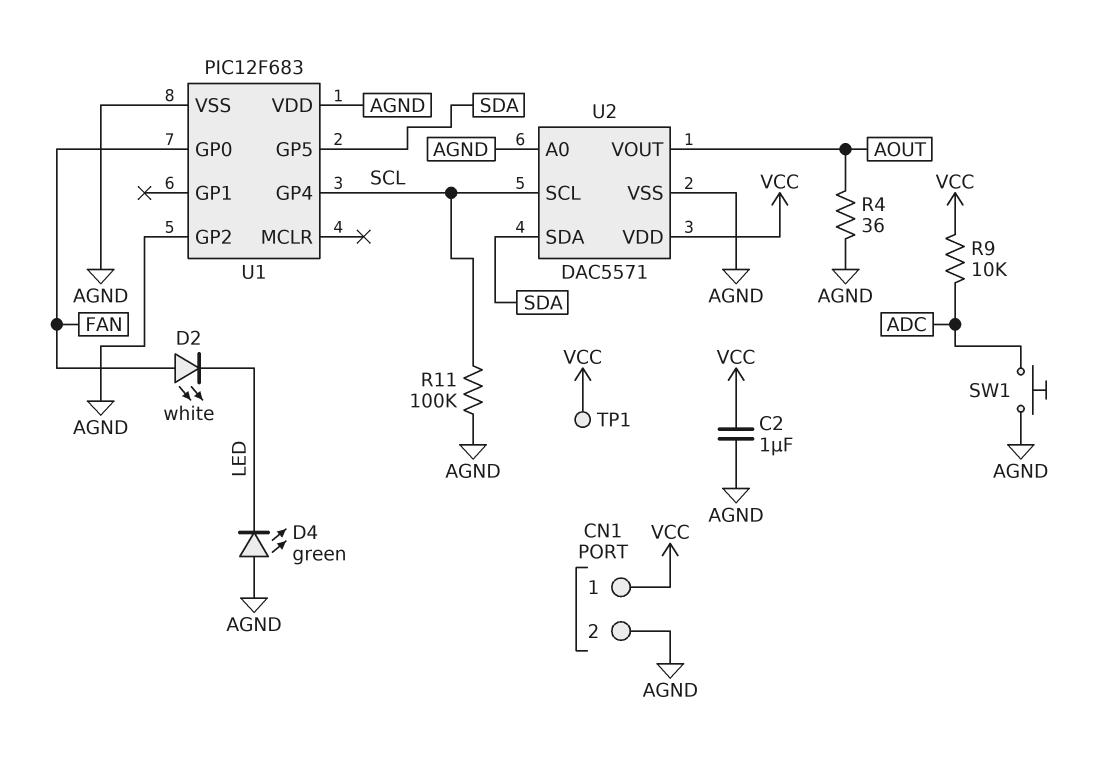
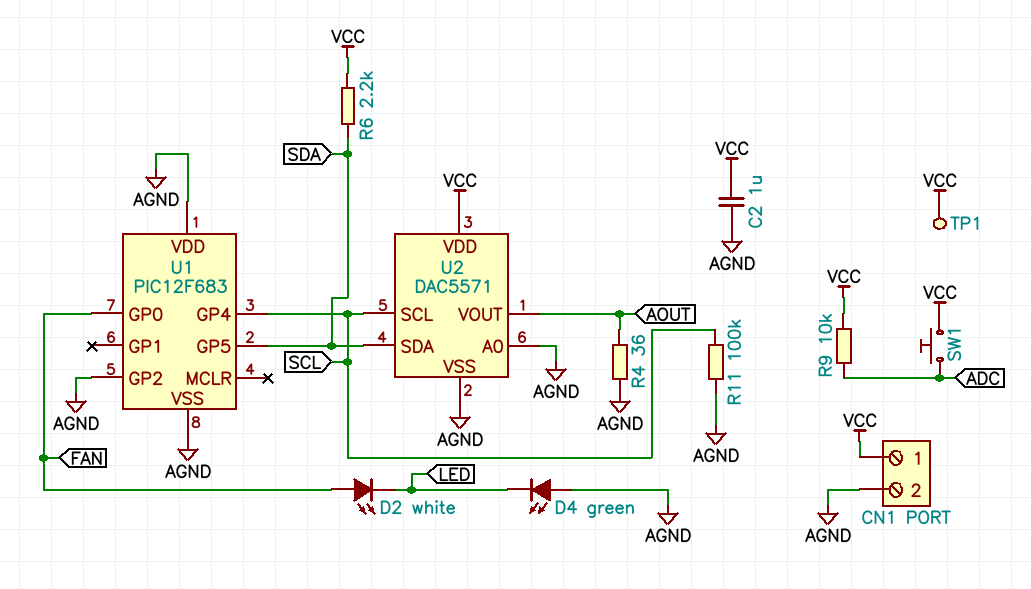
R6: none -> 2.2k (SDA, VCC)
SW1: button (ADC, AGND) -> button (ADC, VCC)

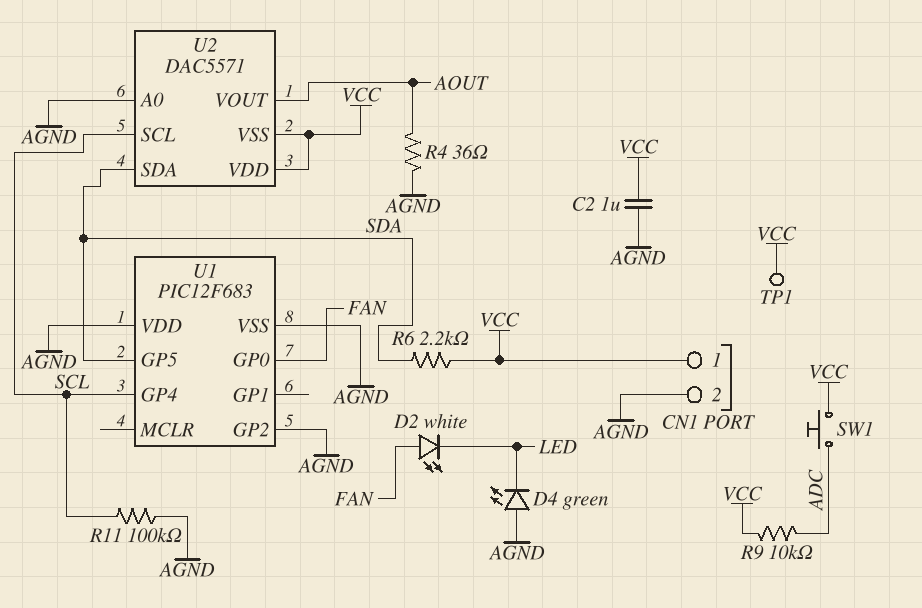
U2 pin VSS: AGND -> VCC

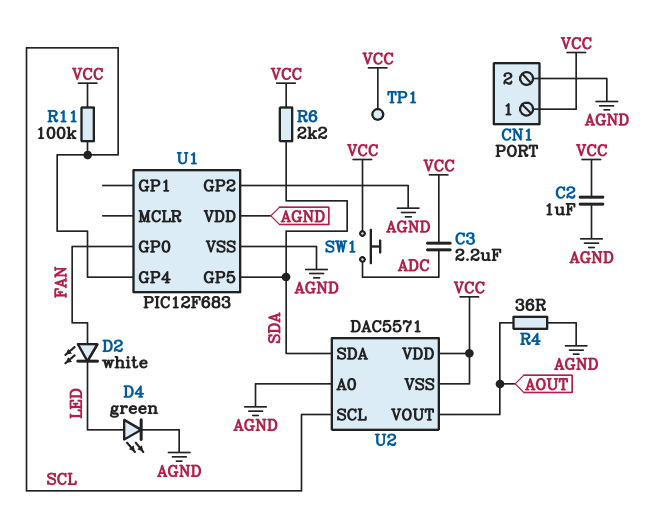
C3: none -> 2.2uF (ADC, VCC)
D4: LED green (A AGND, K LED) -> LED green (A LED, K AGND)
R9: 10k (ADC, VCC) -> none
R11: 100k (AGND, SCL) -> 100k (SCL, VCC)

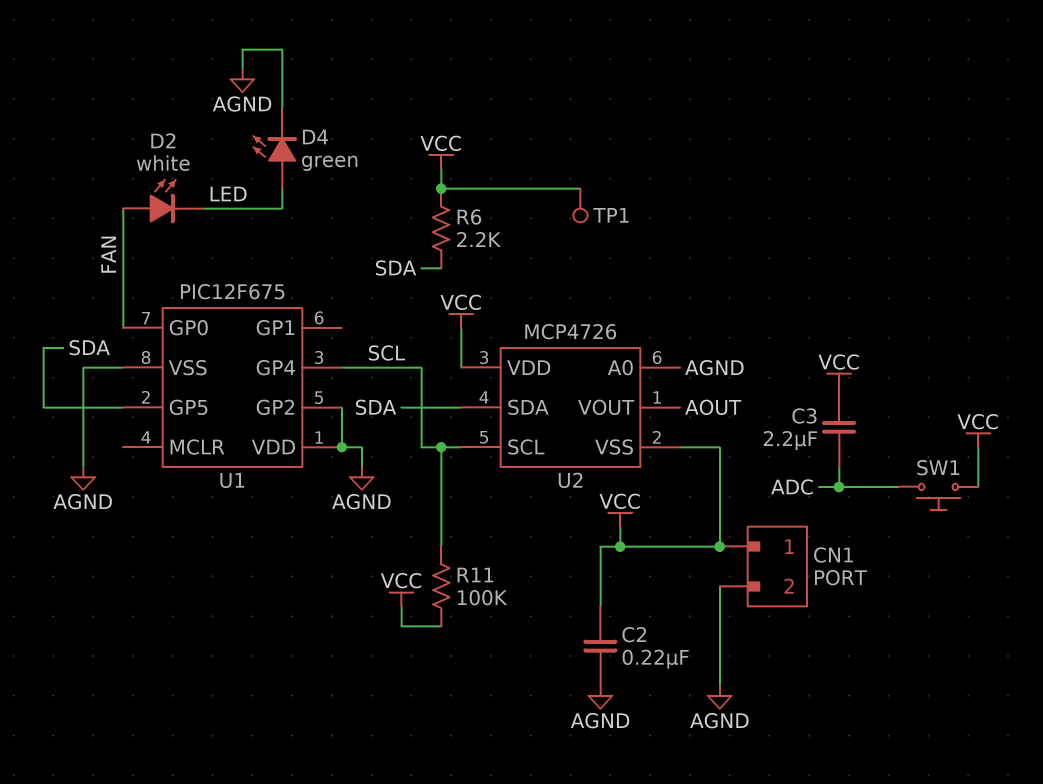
C2: 1uF (AGND, VCC) -> 220nF (AGND, VCC)
R4: 36 (AGND, AOUT) -> none
U1: PIC12F683 -> PIC12F675
U2: DAC5571 -> MCP4726

